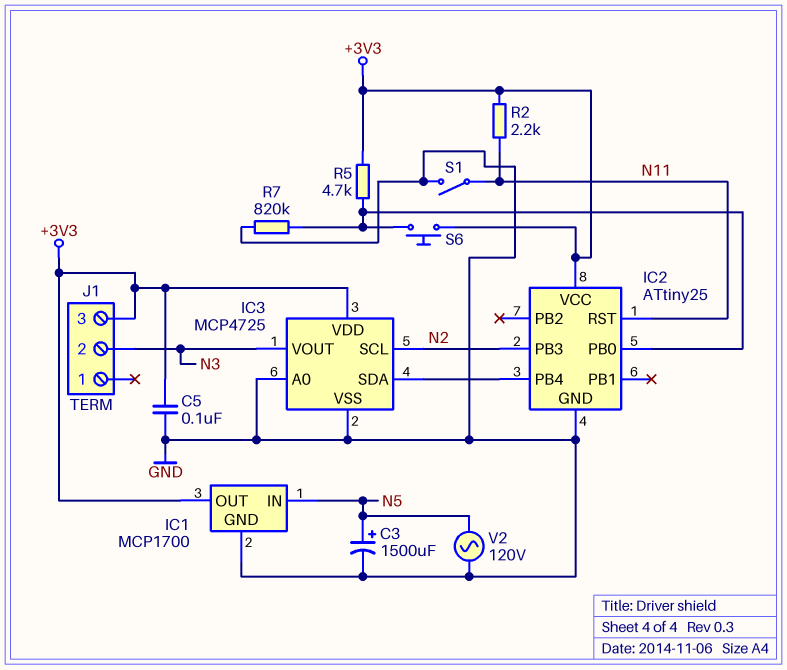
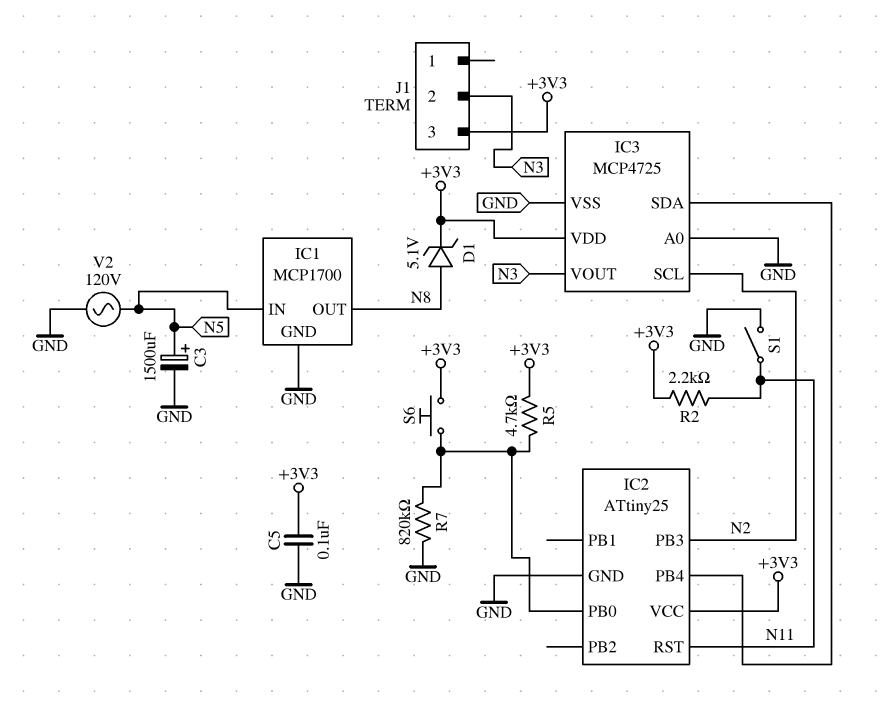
D1: none -> zener 5.1V (A N8, K +3V3)
IC1 pin OUT: +3V3 -> N8

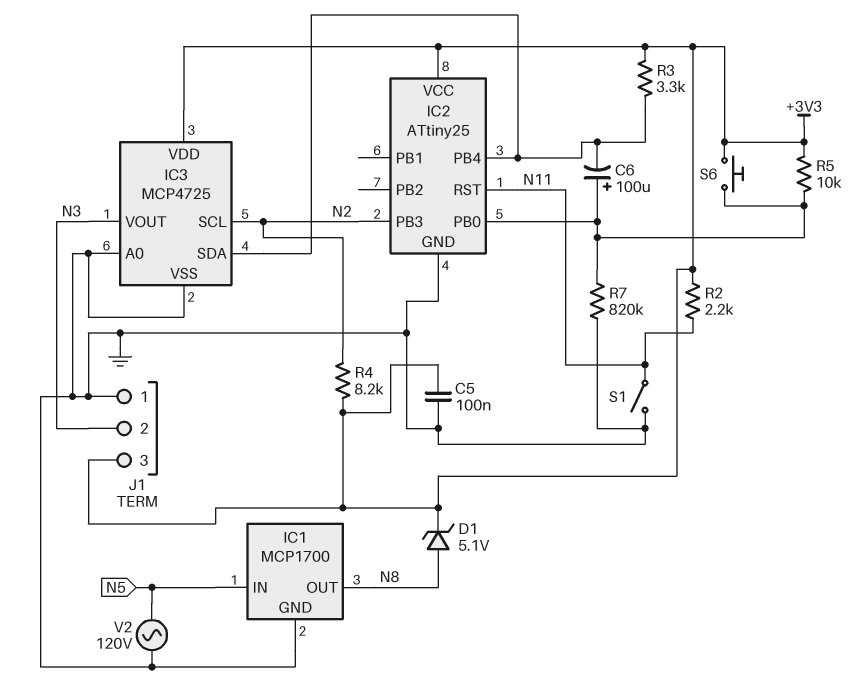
C3: 1500uF (plus N5, minus GND) -> none
C6: none -> 100uF (plus IC2/PB0, minus IC2/PB4)
J1 pin 1: none -> GND
R3: none -> 3.3k (+3V3, IC2/PB4)
R4: none -> 8.2k (+3V3, N2)
R5: 4.7k (+3V3, IC2/PB0) -> 10k (+3V3, IC2/PB0)

